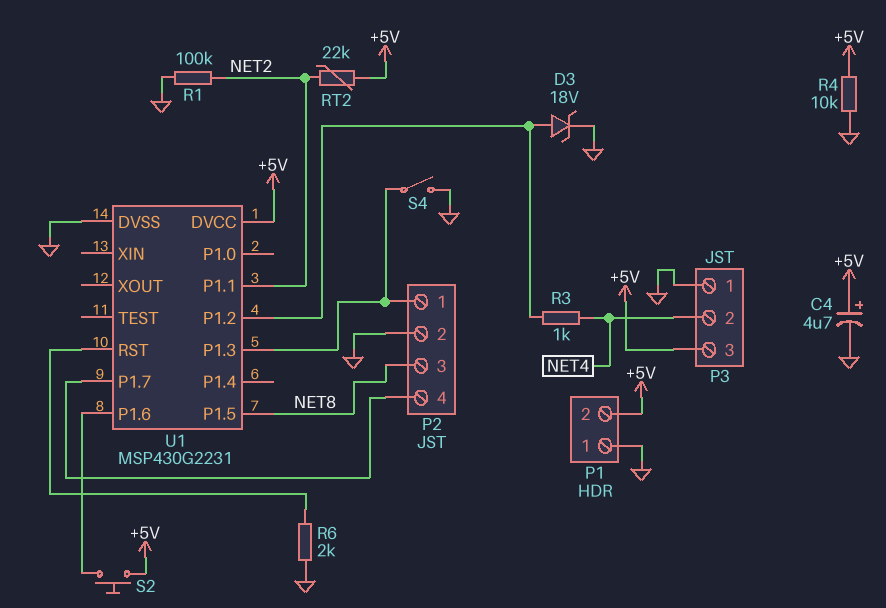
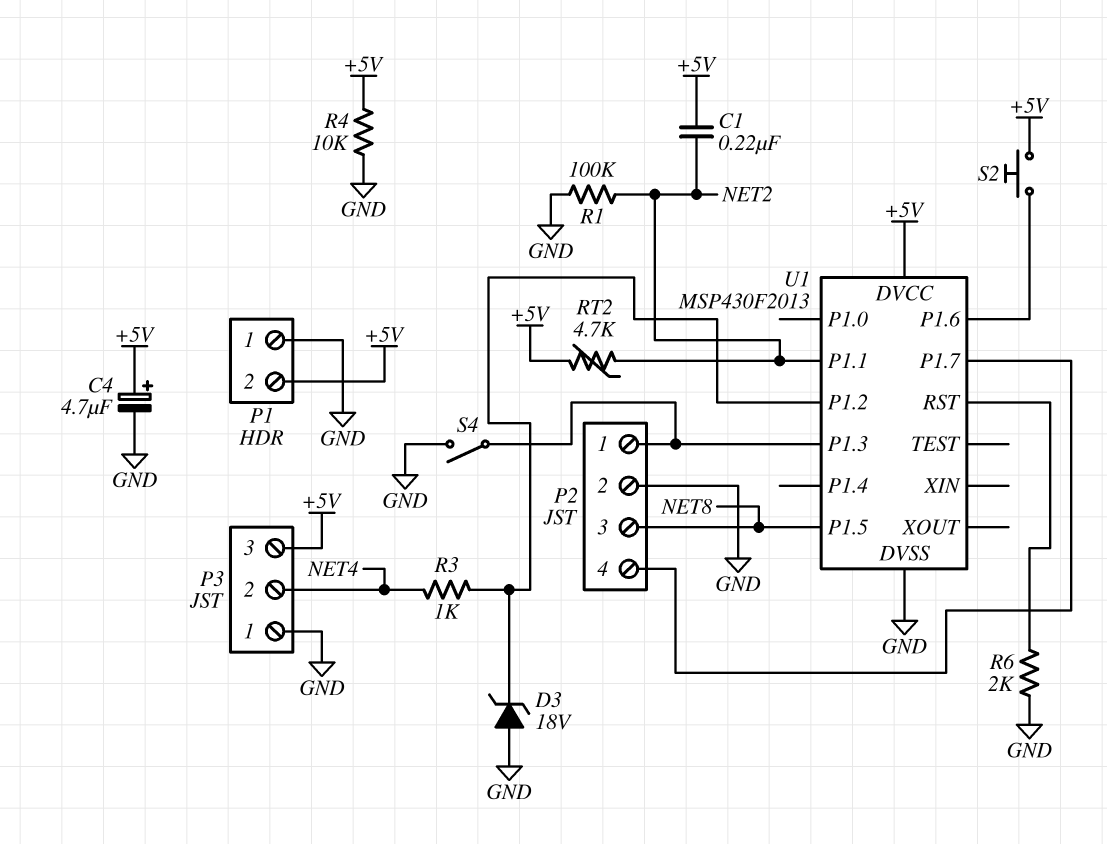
C1: none -> 220nF (+5V, NET2)
D3: zener 18V (A U1/P1.2, K GND) -> zener 18V (A GND, K U1/P1.2)
RT2: 22k (+5V, NET2) -> 4.7k (+5V, NET2)
U1: MSP430G2231 -> MSP430F2013

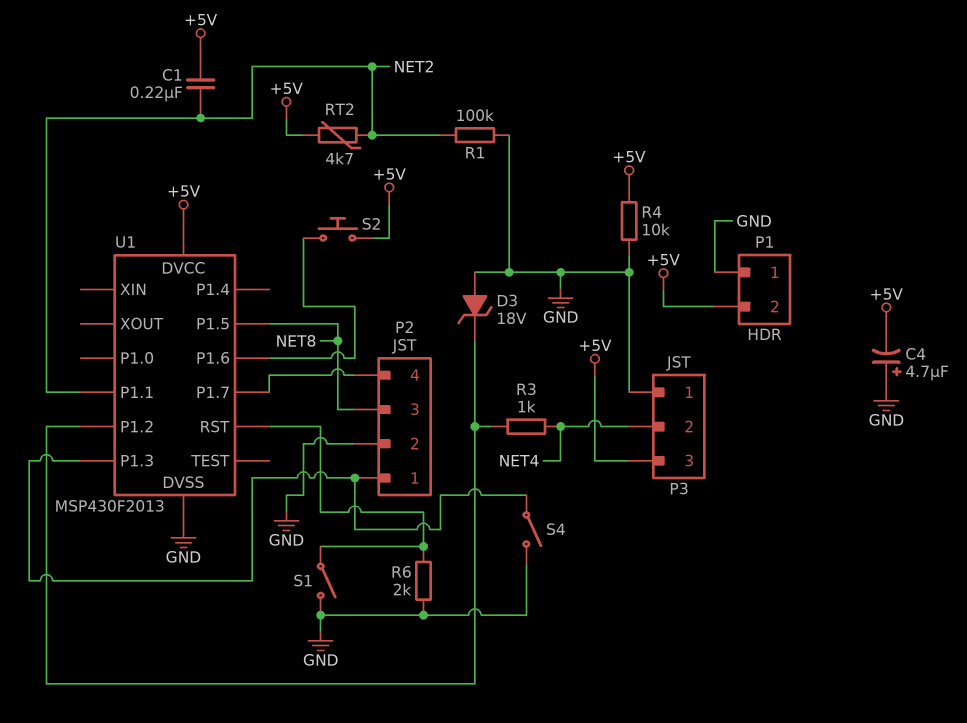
C4: 4.7uF (plus +5V, minus GND) -> 4.7uF (plus GND, minus +5V)
S1: none -> switch (GND, U1/RST)

